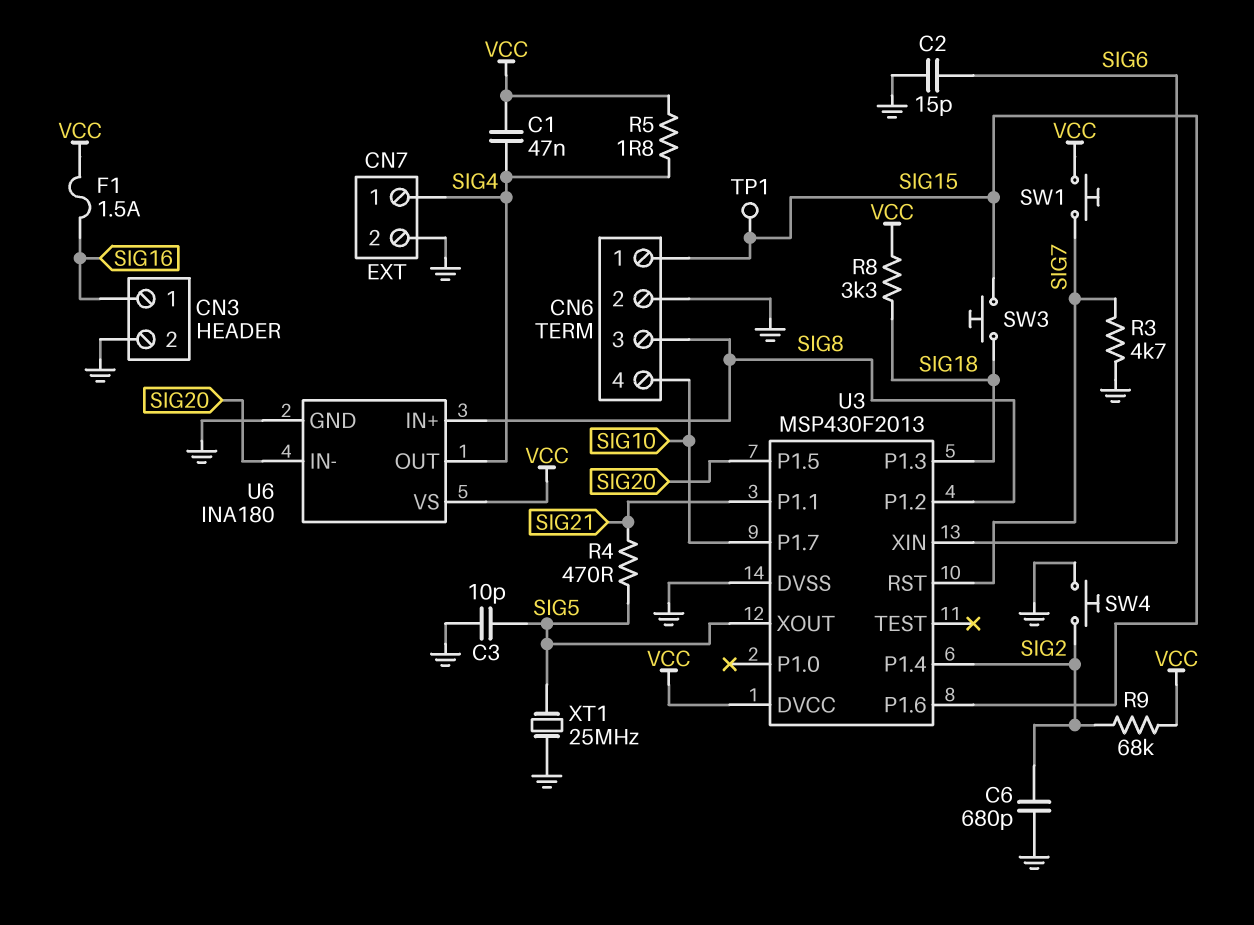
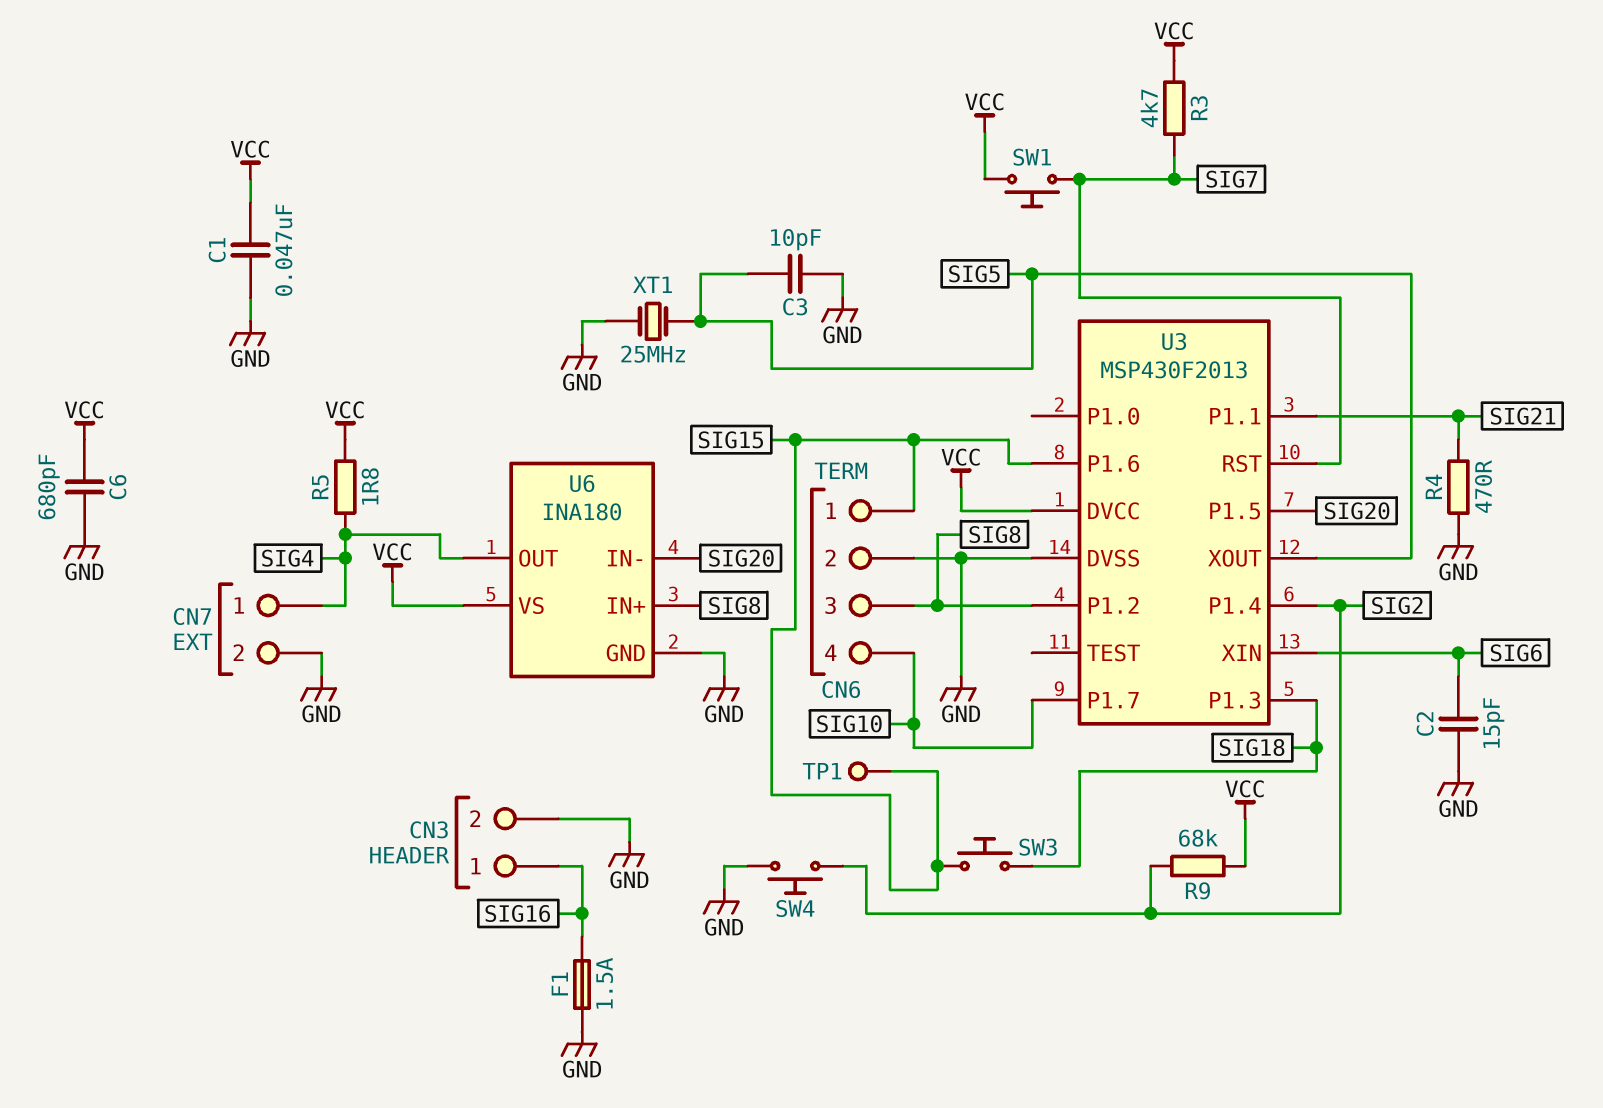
C1: 47nF (SIG4, VCC) -> 47nF (GND, VCC)
C6: 680pF (GND, SIG2) -> 680pF (GND, VCC)
F1: 1.5A (SIG16, VCC) -> 1.5A (GND, SIG16)
R3: 4.7k (GND, SIG7) -> 4.7k (SIG7, VCC)
R4: 470 (SIG5, SIG21) -> 470 (GND, SIG21)
R8: 3.3k (SIG18, VCC) -> none

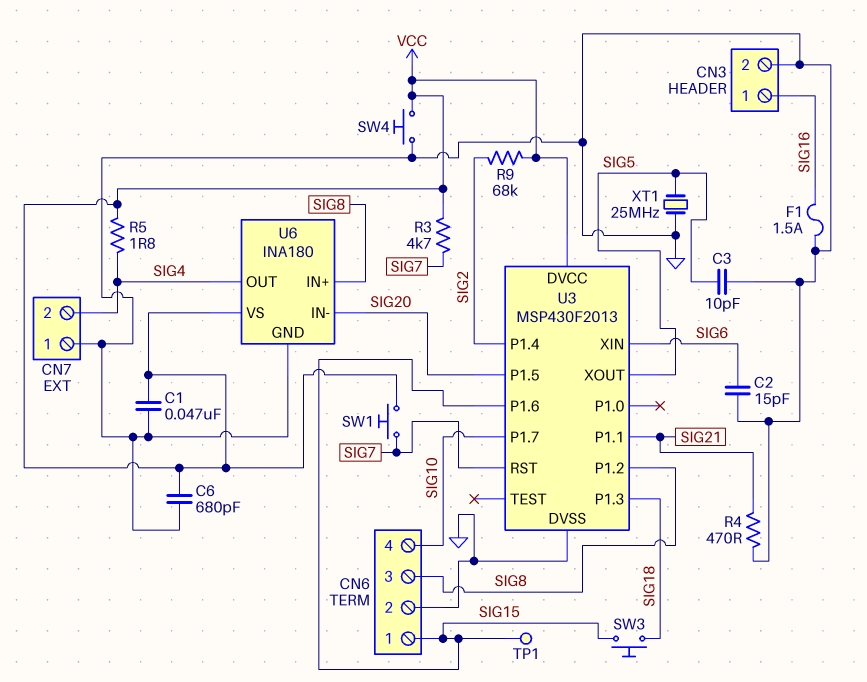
CN7 pin 1: SIG4 -> GND
CN7 pin 2: GND -> SIG4
SW4: button (GND, SIG2) -> button (GND, VCC)

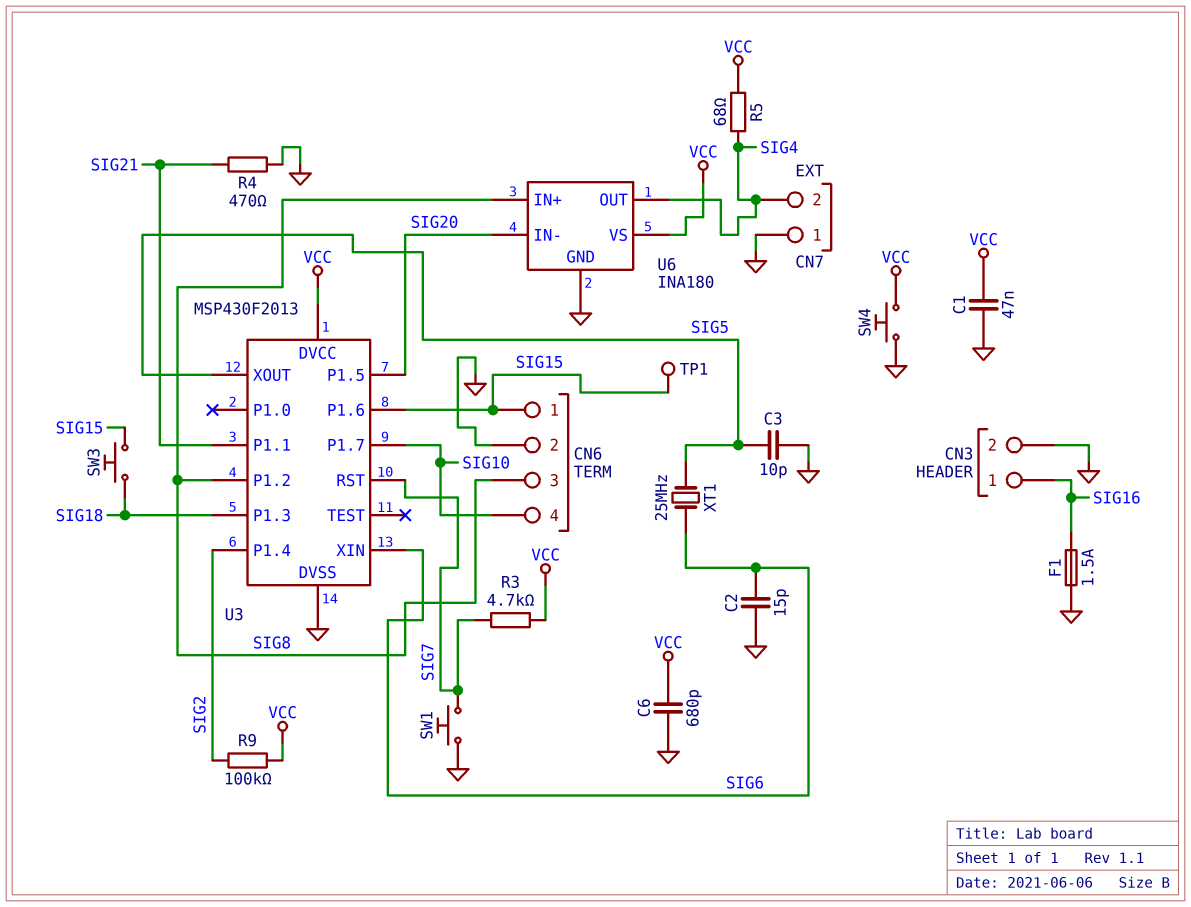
R5: 1.8 (SIG4, VCC) -> 68 (SIG4, VCC)
R9: 68k (SIG2, VCC) -> 100k (SIG2, VCC)
SW1: button (SIG7, VCC) -> button (GND, SIG7)
XT1: 25MHz (GND, SIG5) -> 25MHz (SIG5, SIG6)

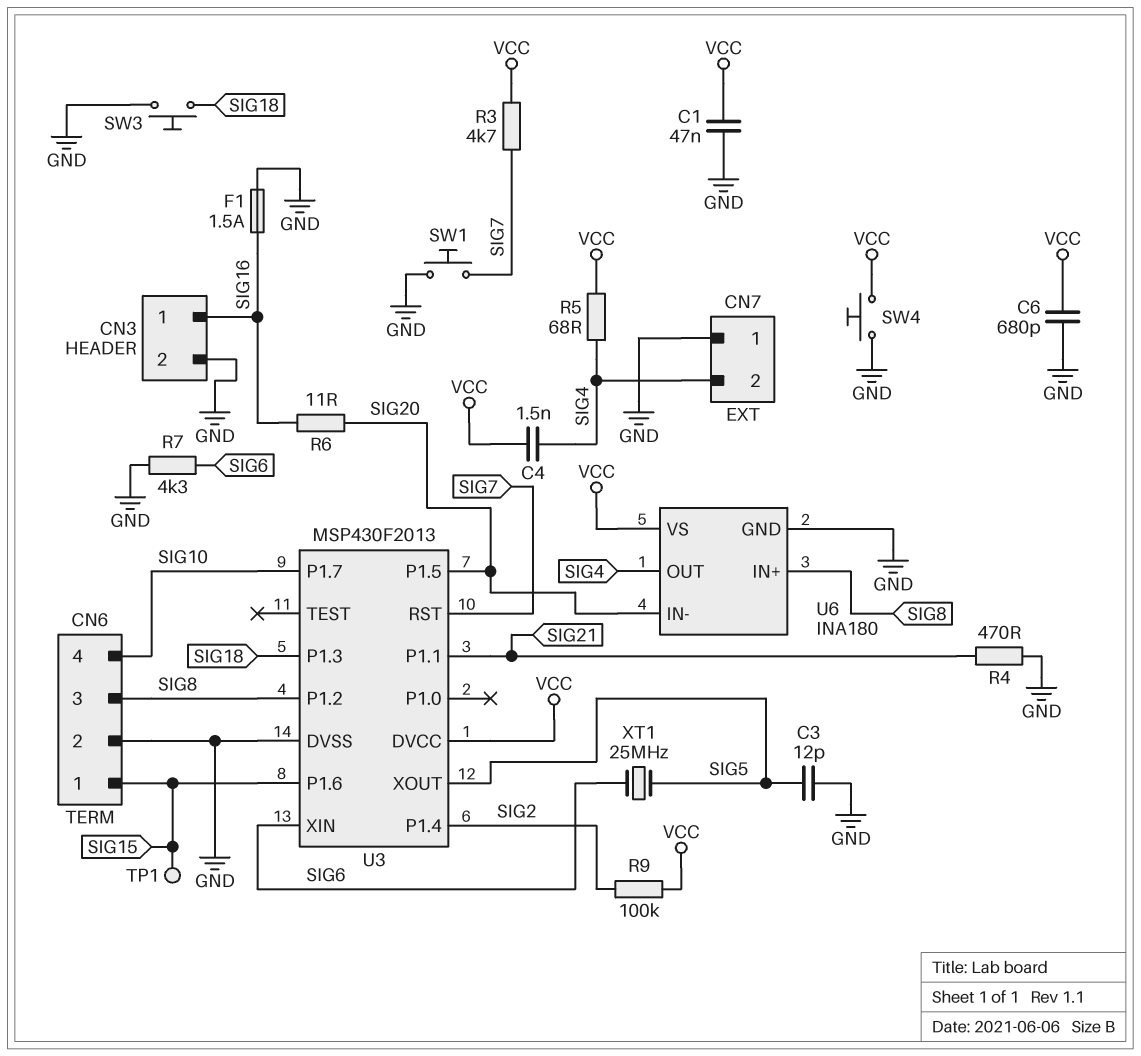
C2: 15pF (GND, SIG6) -> none
C3: 10pF (GND, SIG5) -> 12pF (GND, SIG5)
C4: none -> 1.5nF (SIG4, VCC)
R6: none -> 11 (SIG16, SIG20)
R7: none -> 4.3k (GND, SIG6)
SW3: button (SIG15, SIG18) -> button (GND, SIG18)

